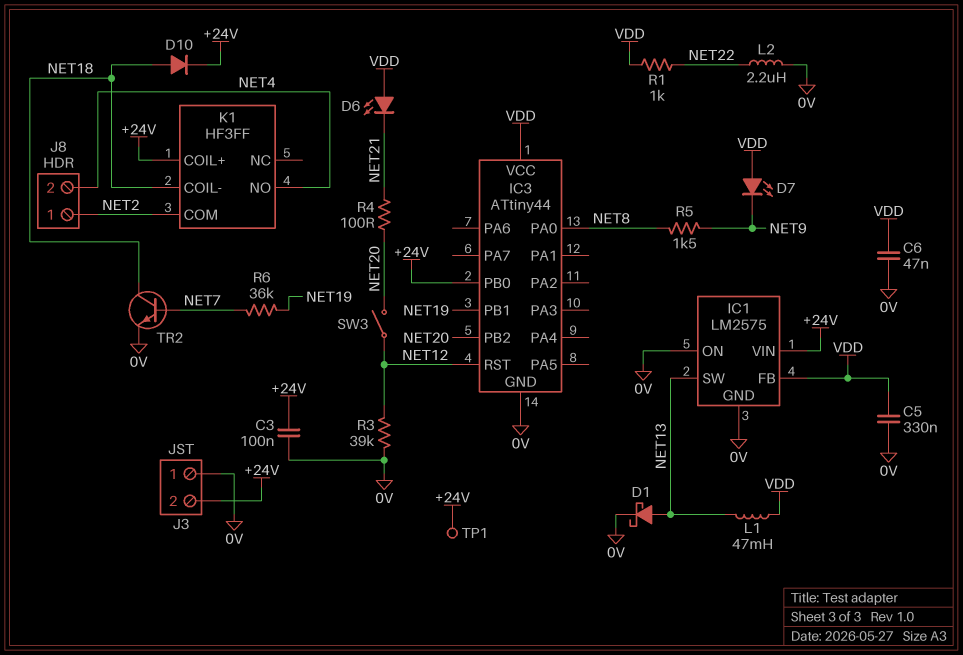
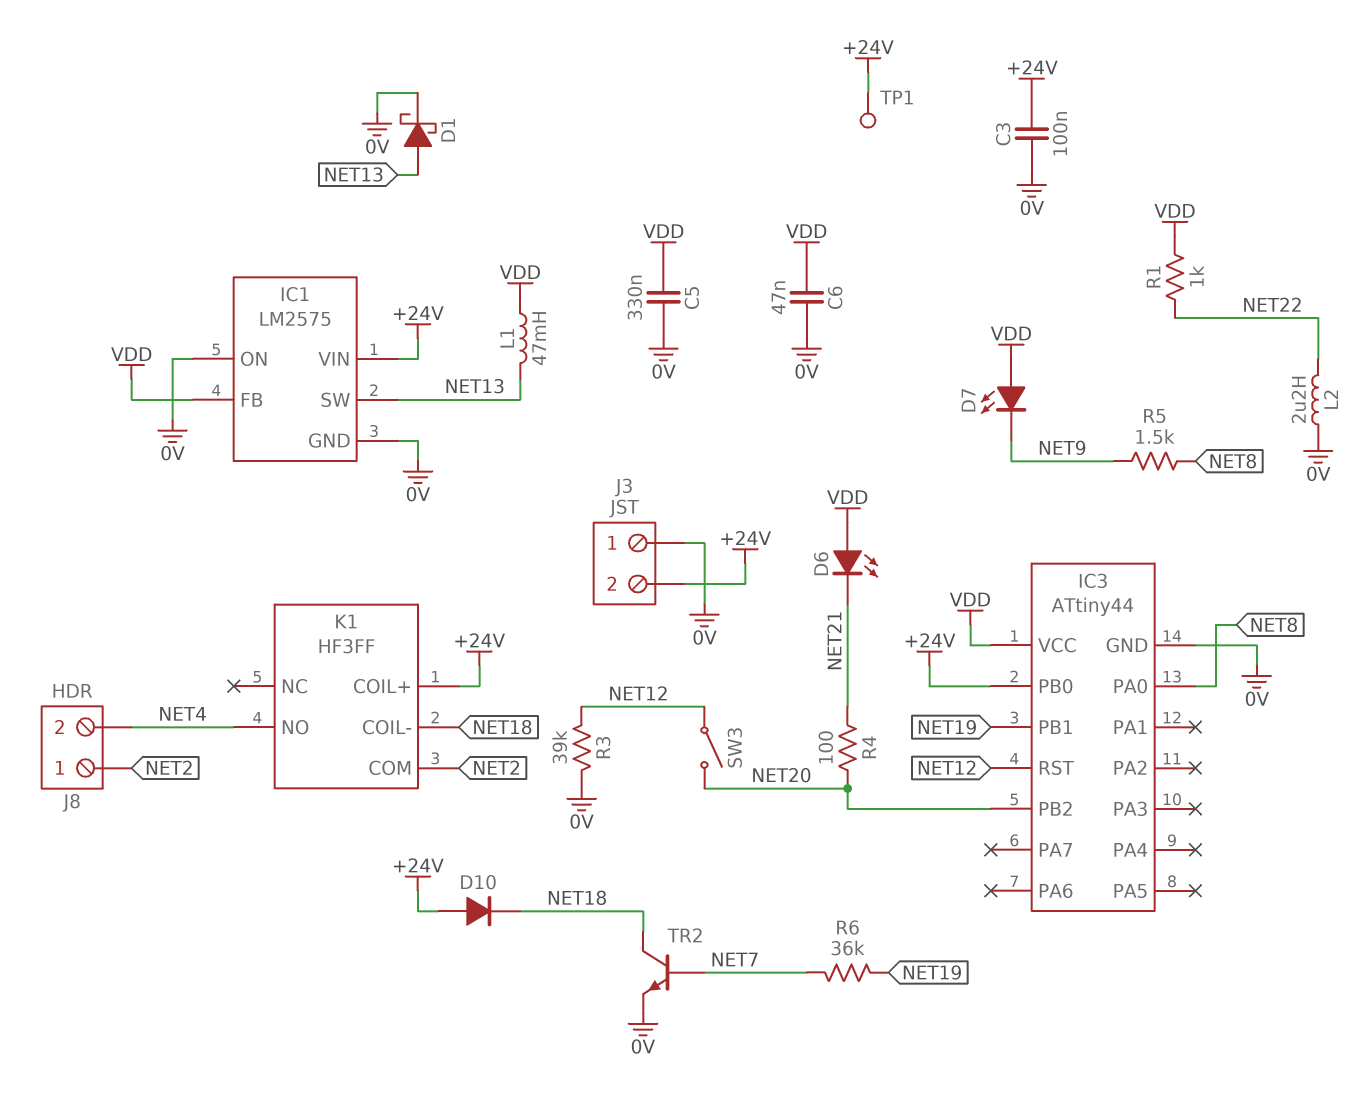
D10: diode (A NET18, K +24V) -> diode (A +24V, K NET18)

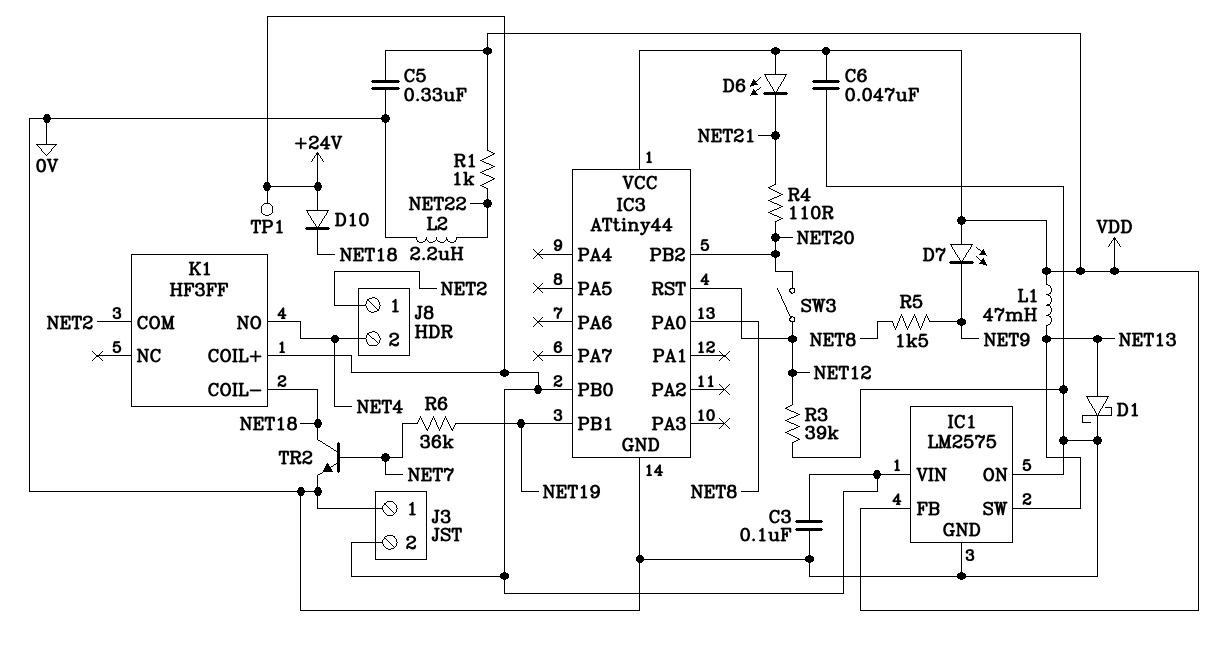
R4: 100 (NET20, NET21) -> 110 (NET20, NET21)

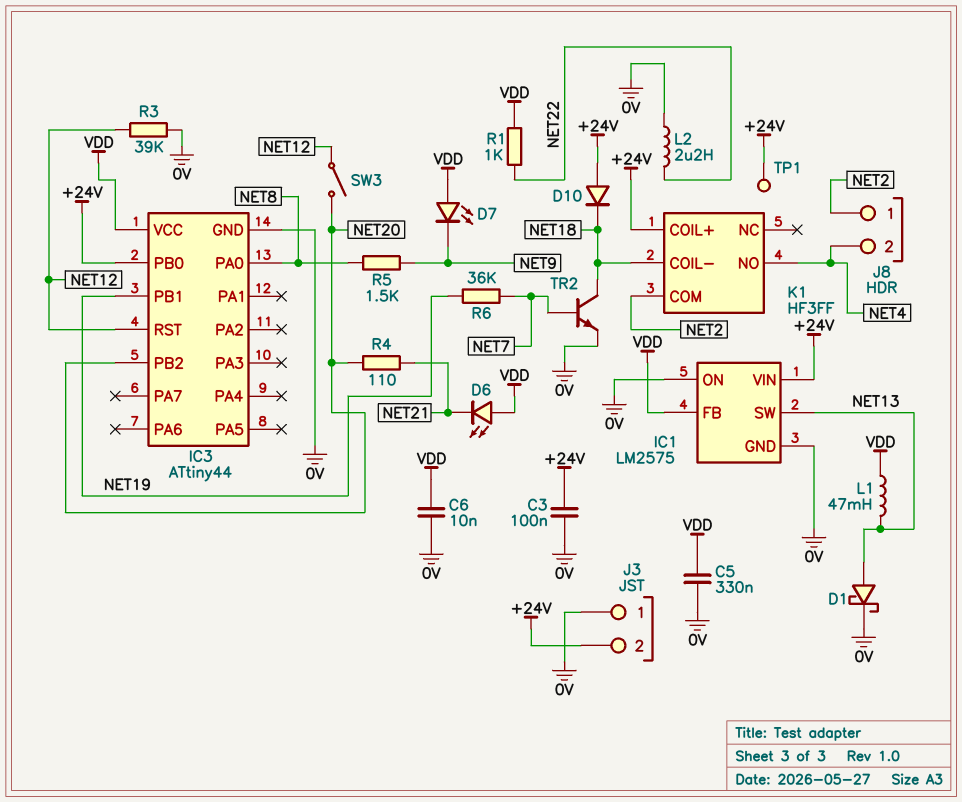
C6: 47nF (0V, VDD) -> 10nF (0V, VDD)

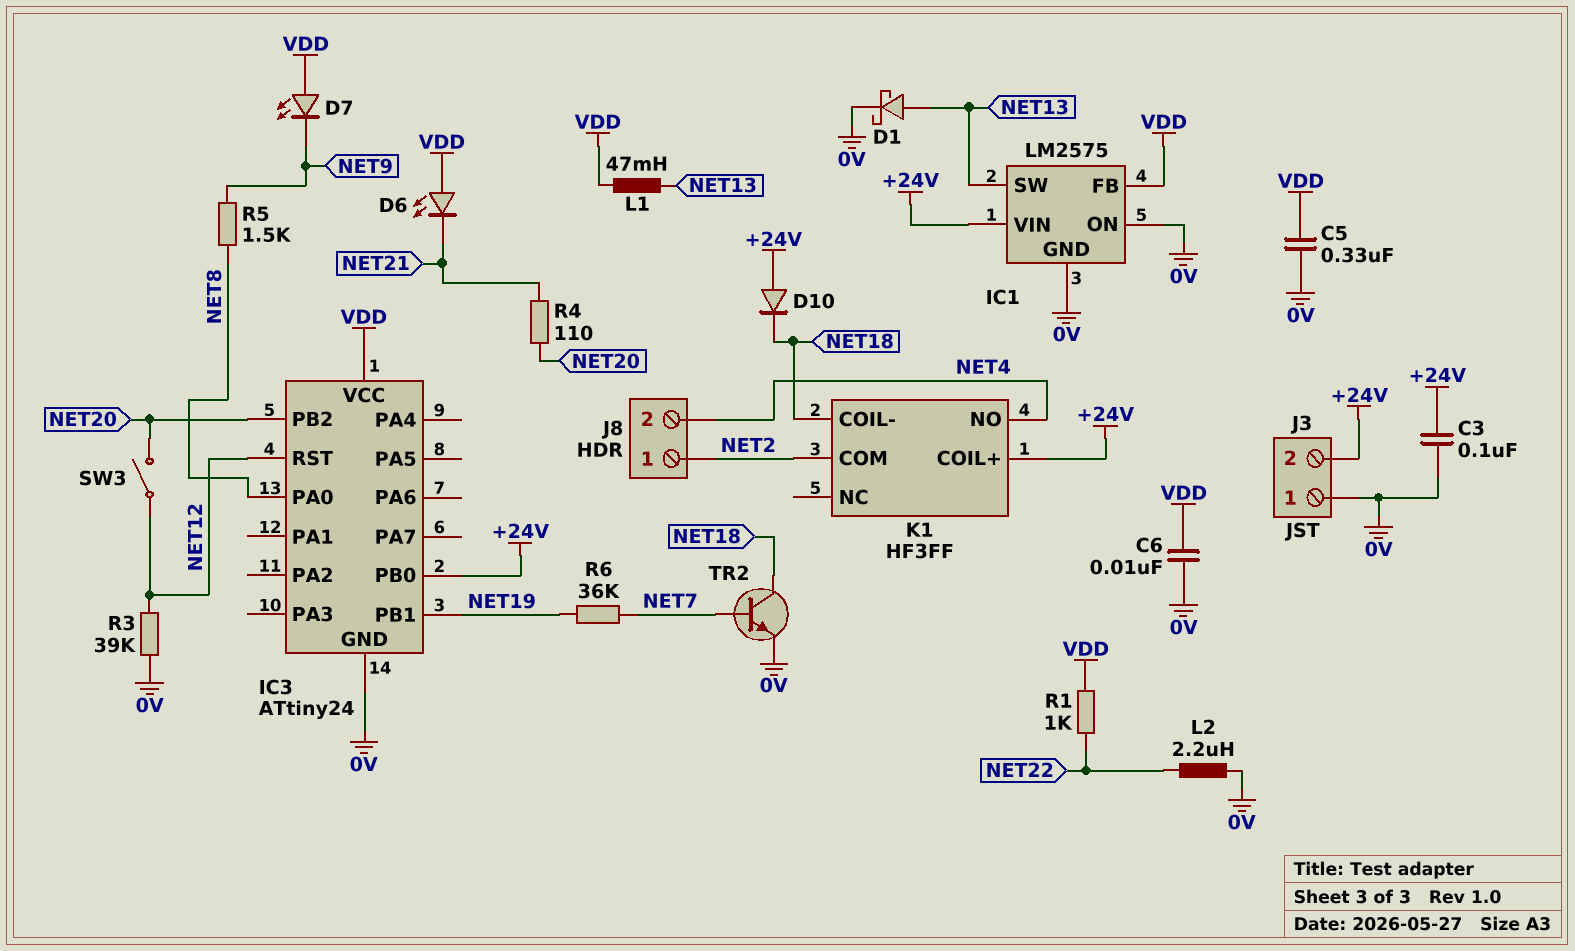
IC3: ATtiny44 -> ATtiny24
TP1: test point (+24V) -> none

